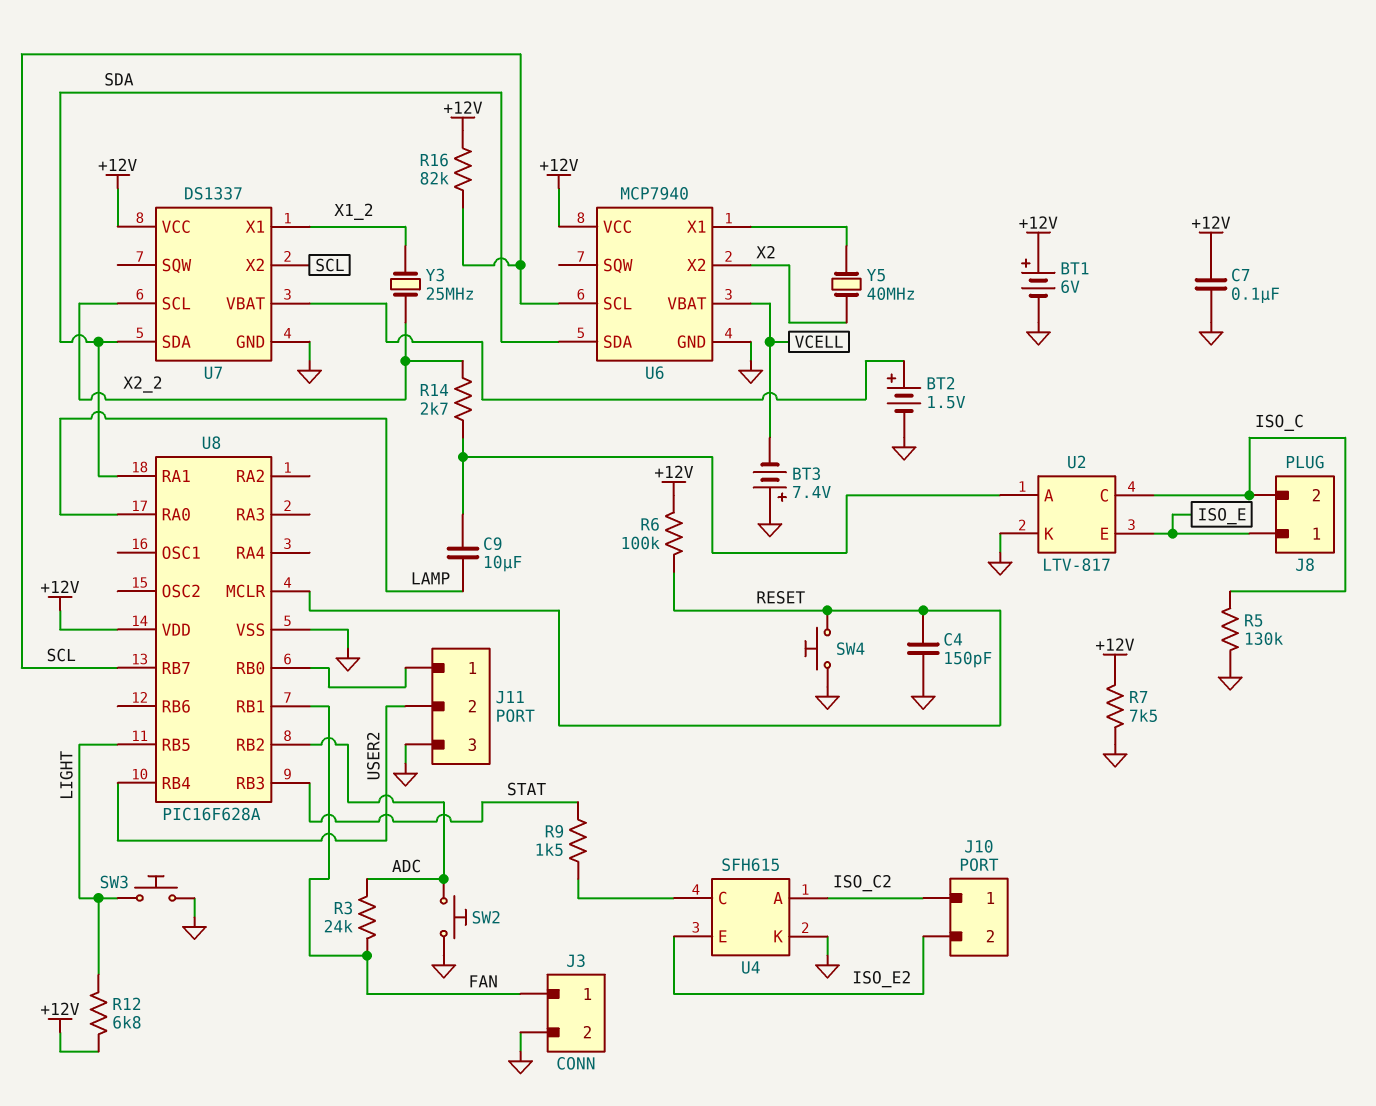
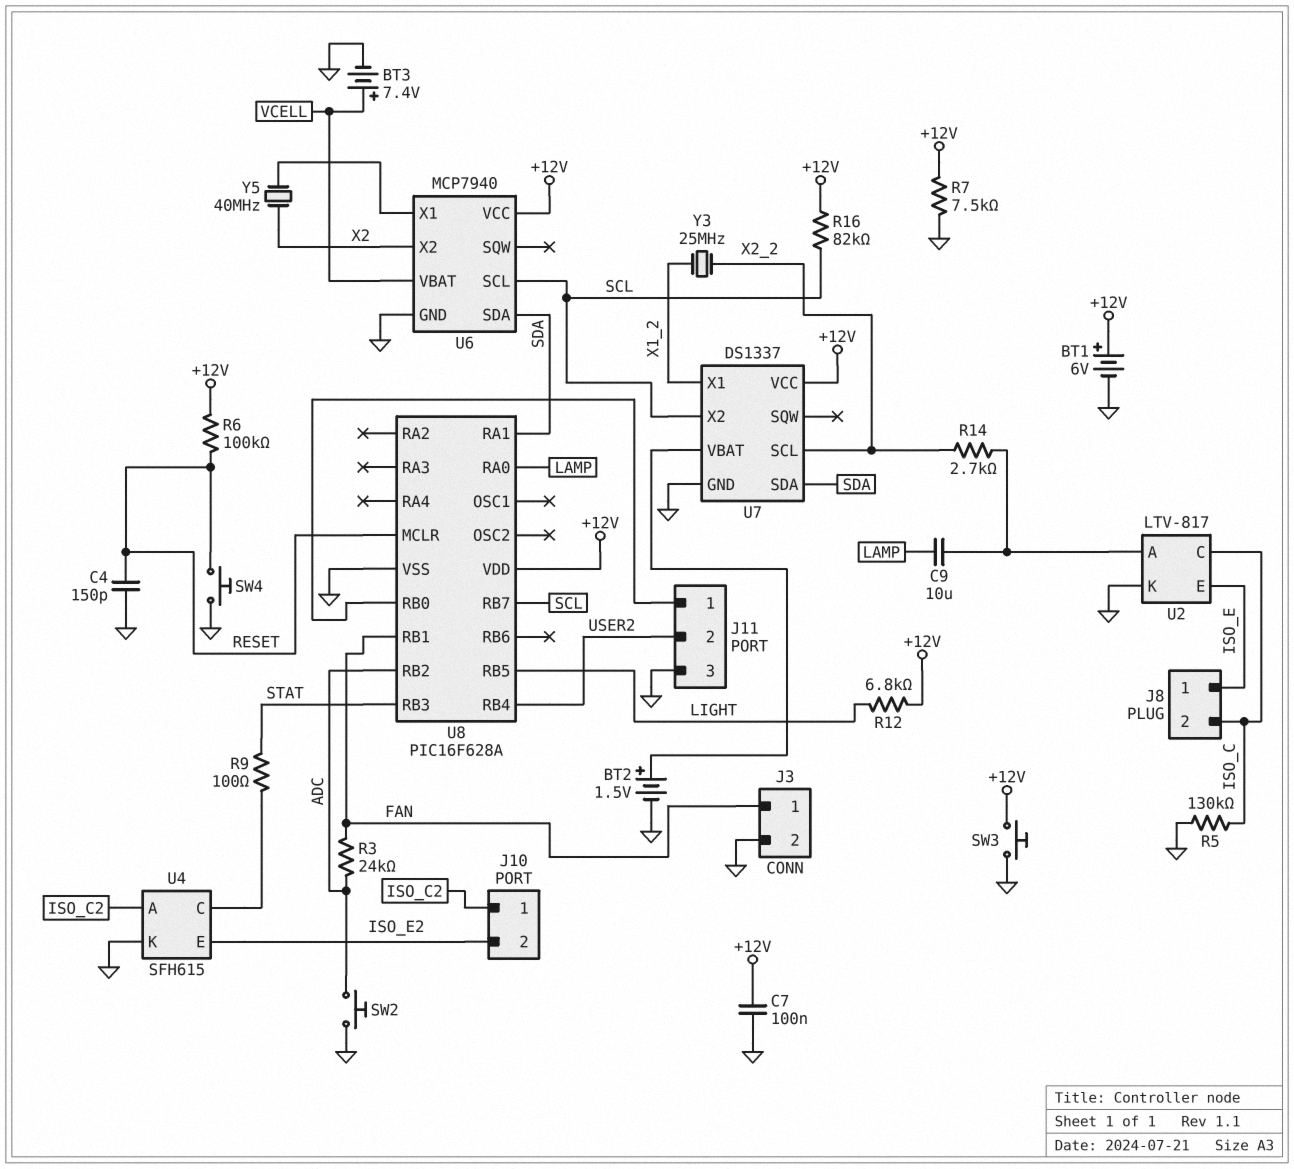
BT3: 7.4V (plus GND, minus VCELL) -> 7.4V (plus VCELL, minus GND)
R9: 1.5k (STAT, U4/C) -> 100 (STAT, U4/C)
SW3: button (GND, LIGHT) -> button (+12V, GND)

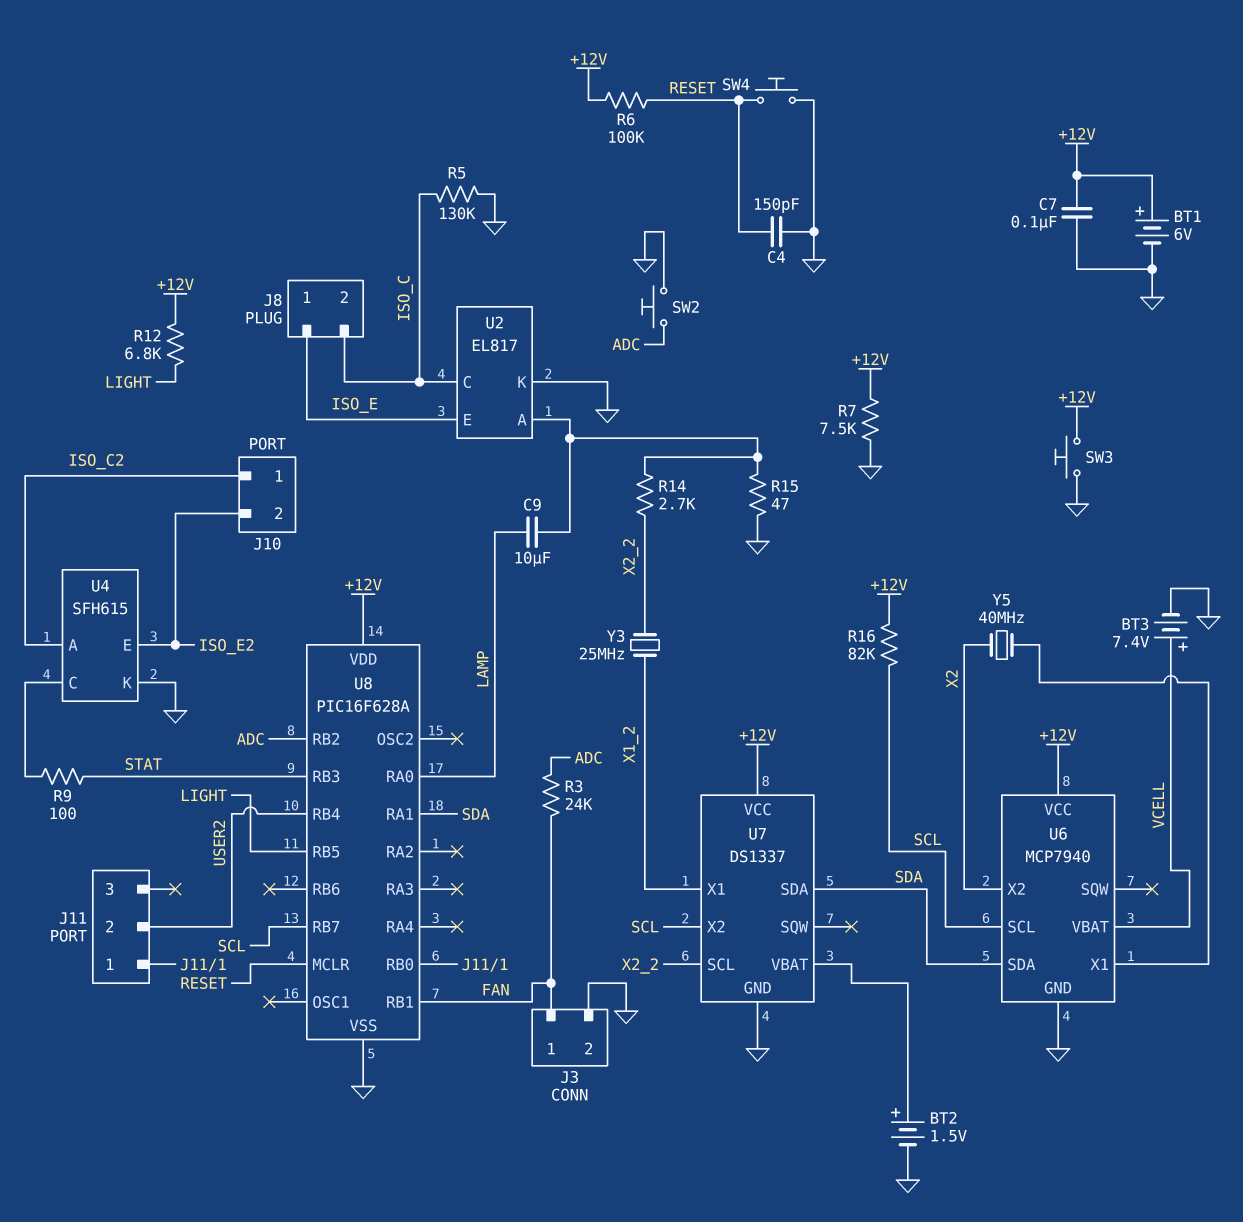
J11 pin 3: GND -> none
R15: none -> 47 (GND, U2/A)
U2: LTV-817 -> EL817

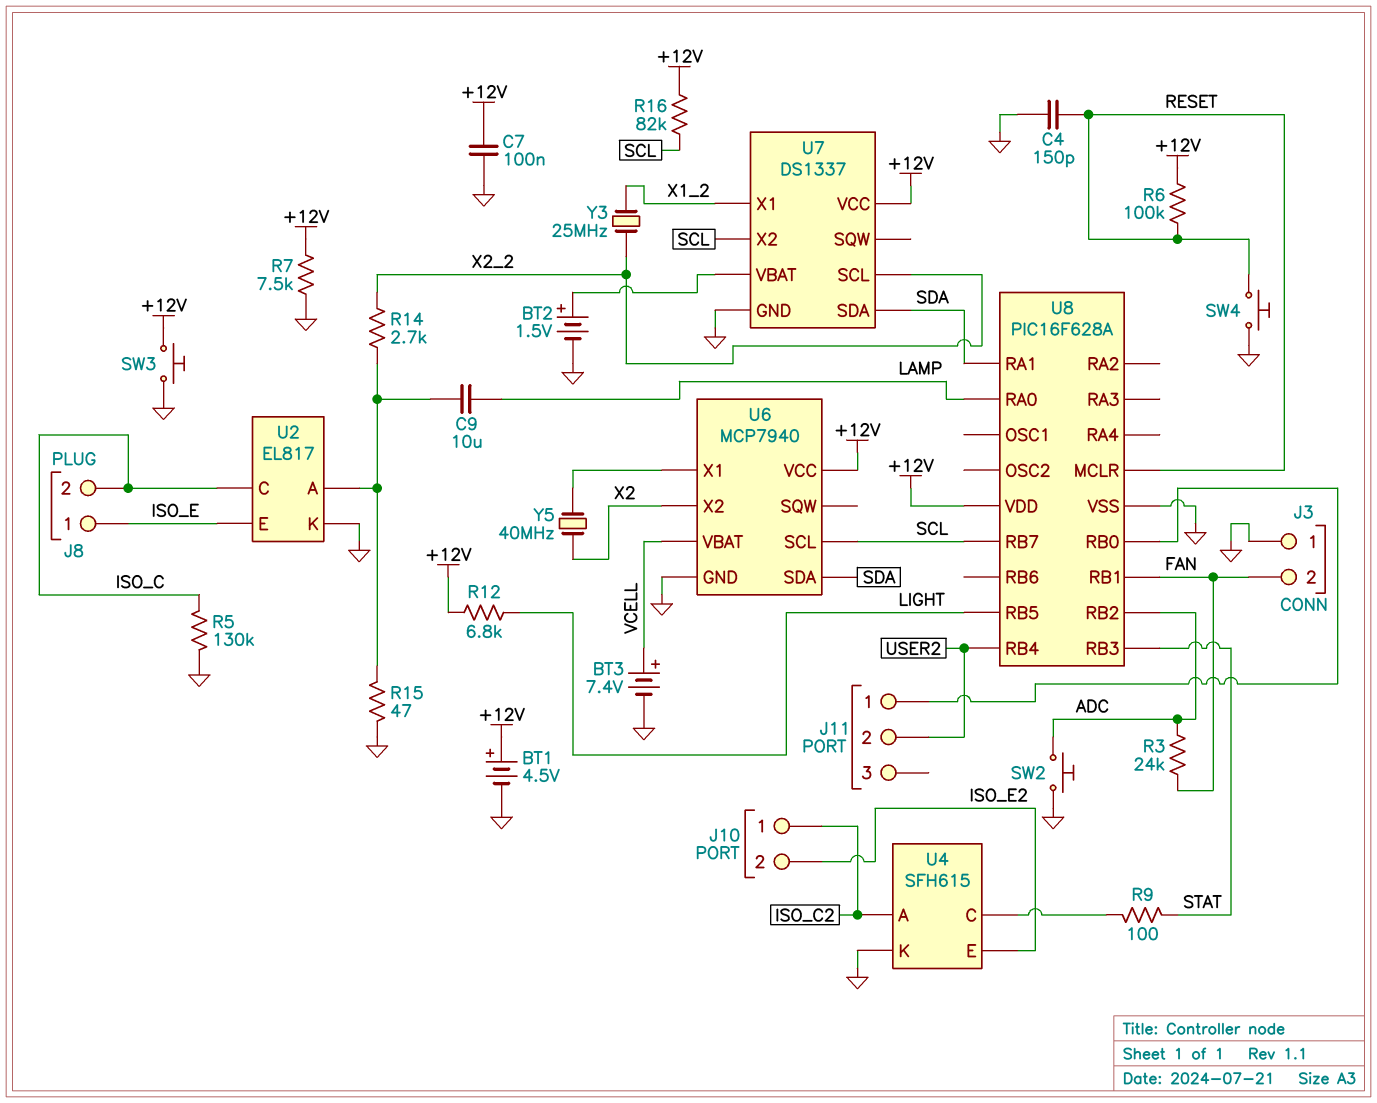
BT1: 6V (plus +12V, minus GND) -> 4.5V (plus +12V, minus GND)
J3 pin 1: FAN -> GND
J3 pin 2: GND -> FAN

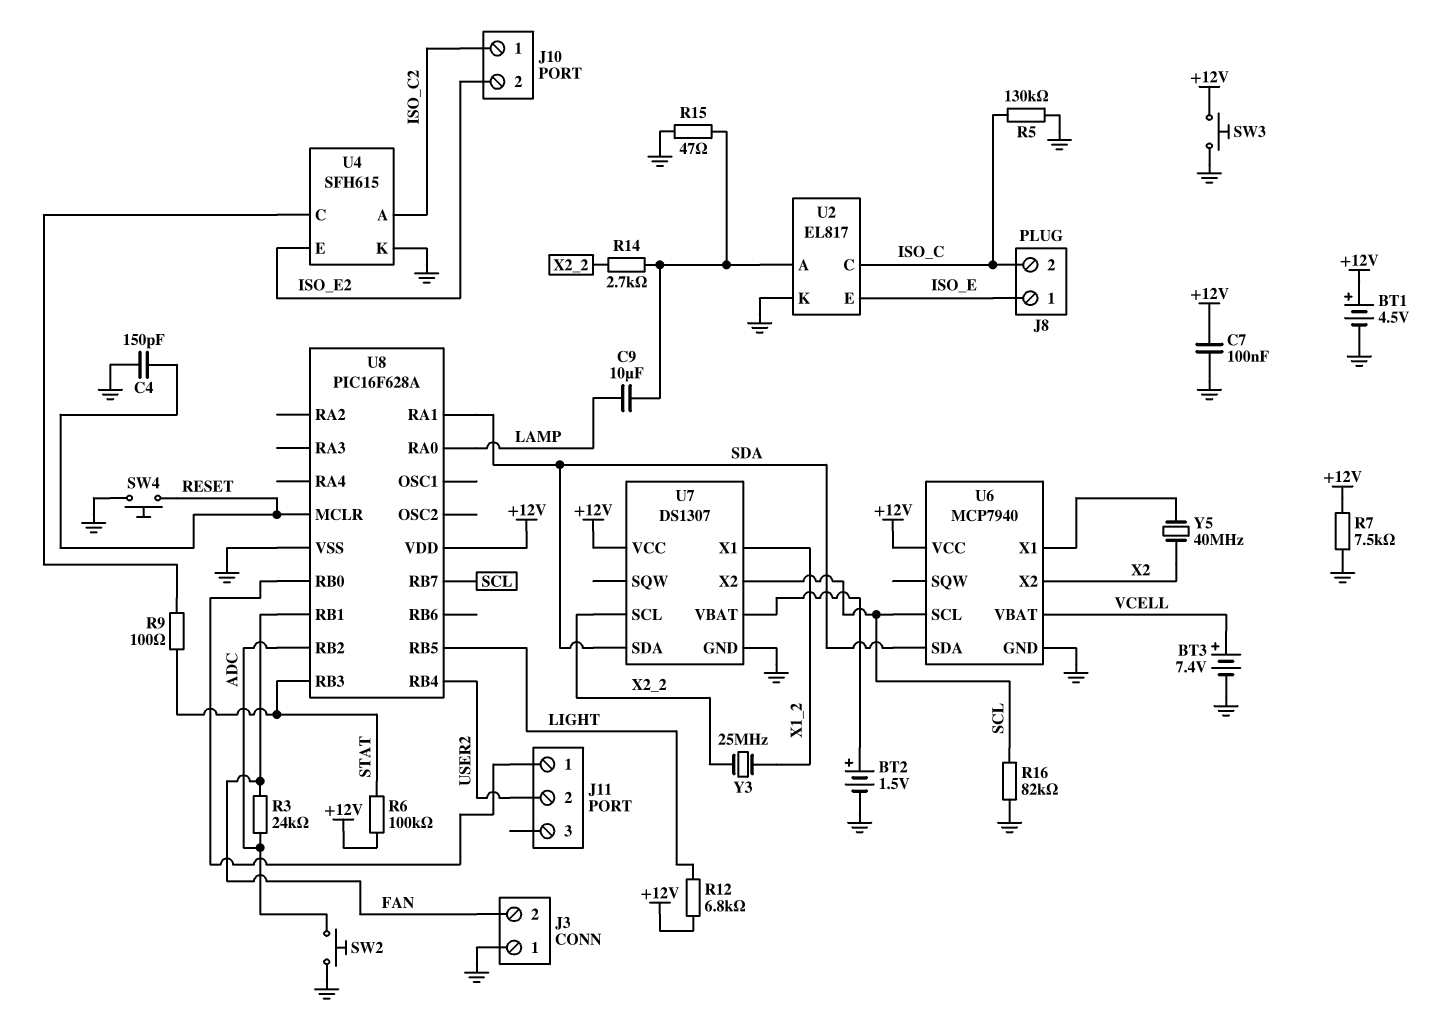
R6: 100k (+12V, RESET) -> 100k (+12V, STAT)
R16: 82k (+12V, SCL) -> 82k (GND, SCL)
U7: DS1337 -> DS1307

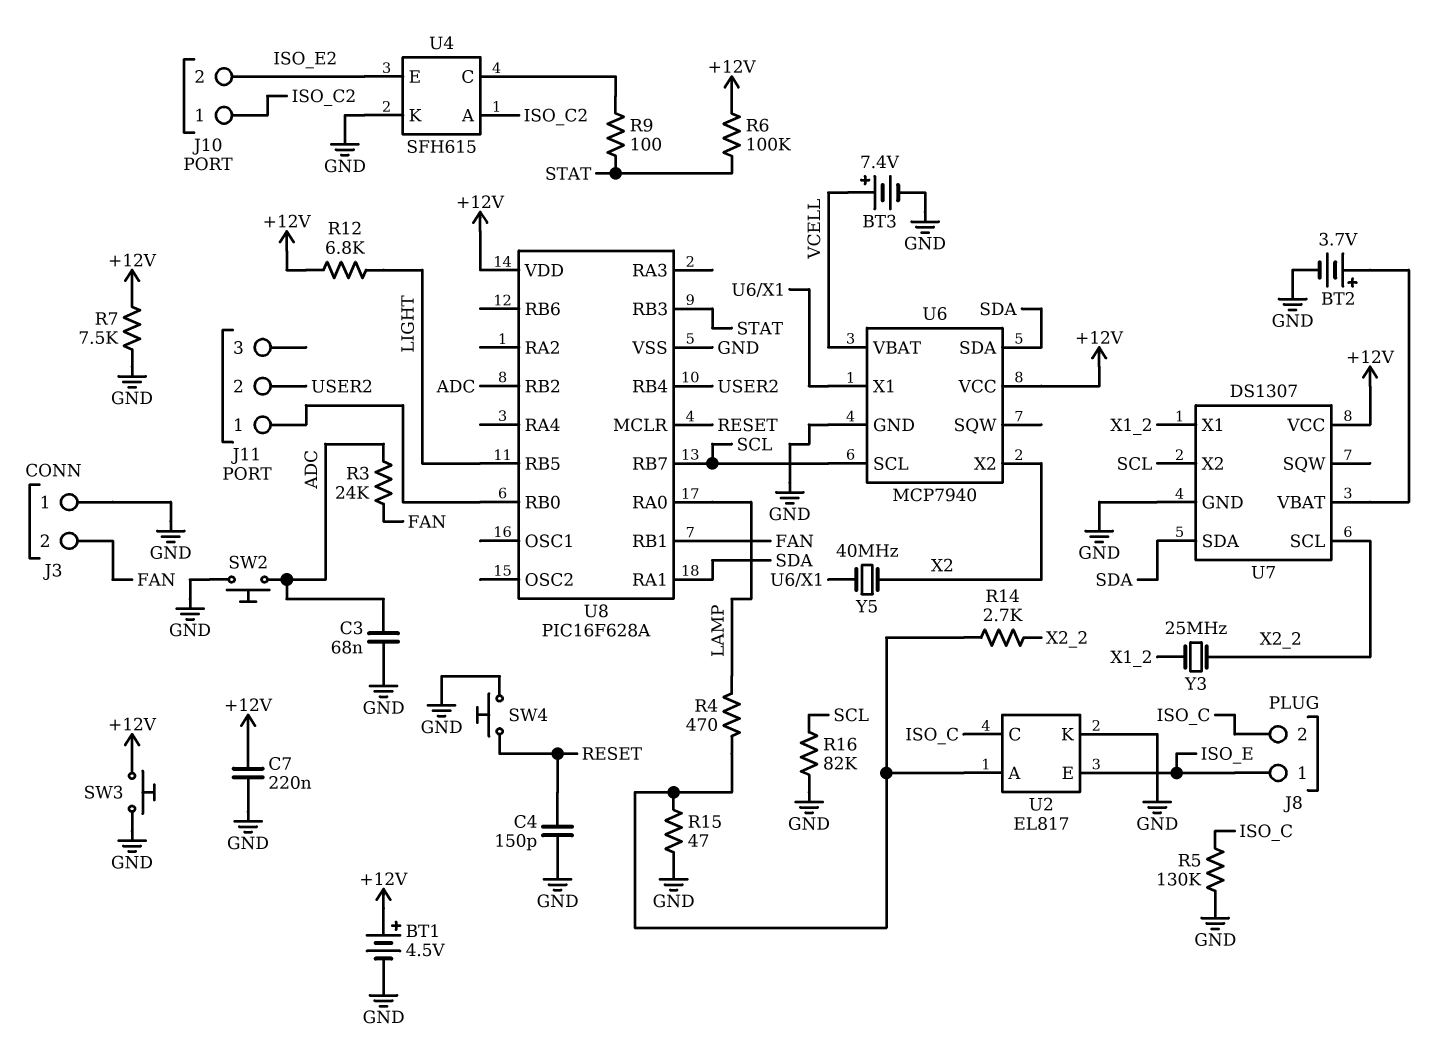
BT2: 1.5V (plus U7/VBAT, minus GND) -> 3.7V (plus U7/VBAT, minus GND)
C3: none -> 68nF (ADC, GND)
C7: 100nF (+12V, GND) -> 220nF (+12V, GND)
C9: 10uF (LAMP, U2/A) -> none
R4: none -> 470 (LAMP, U2/A)

